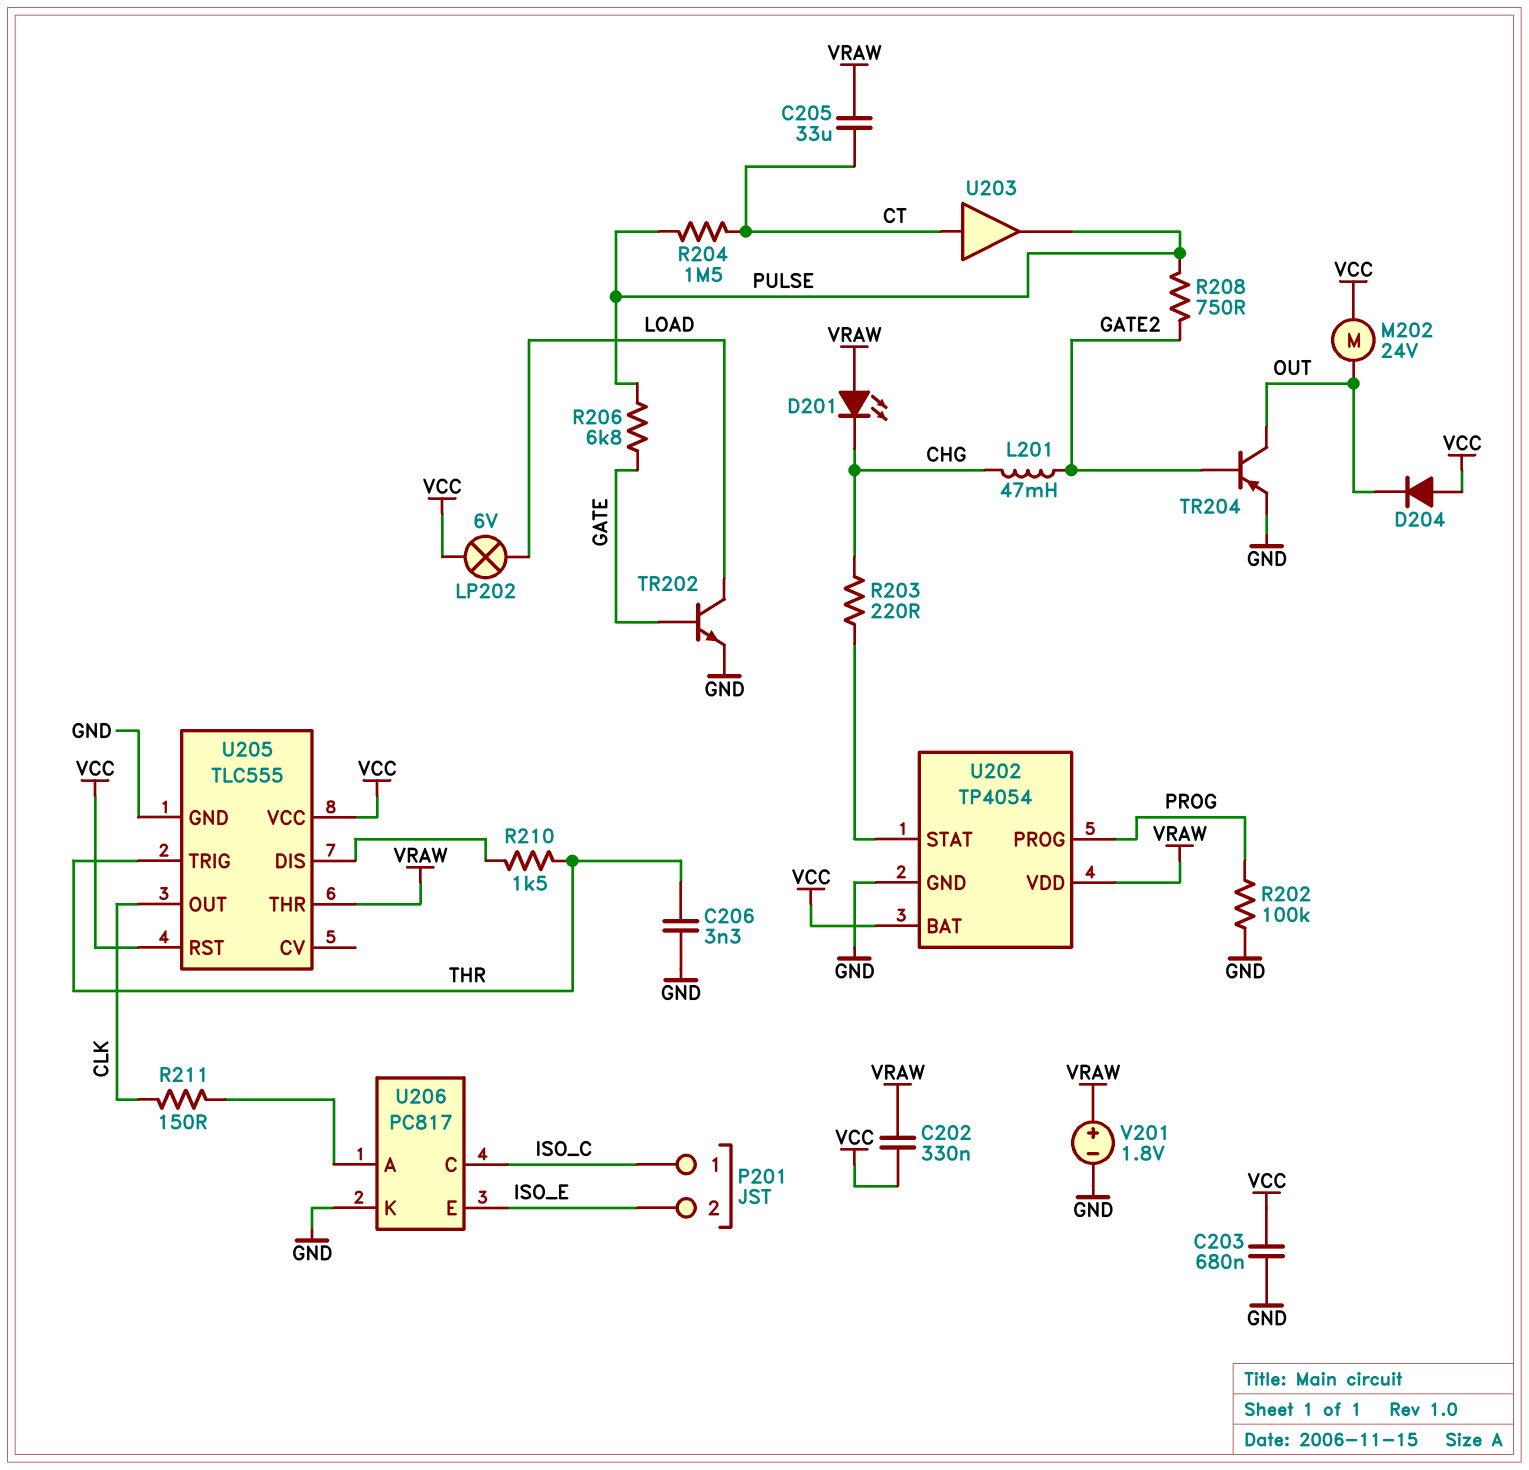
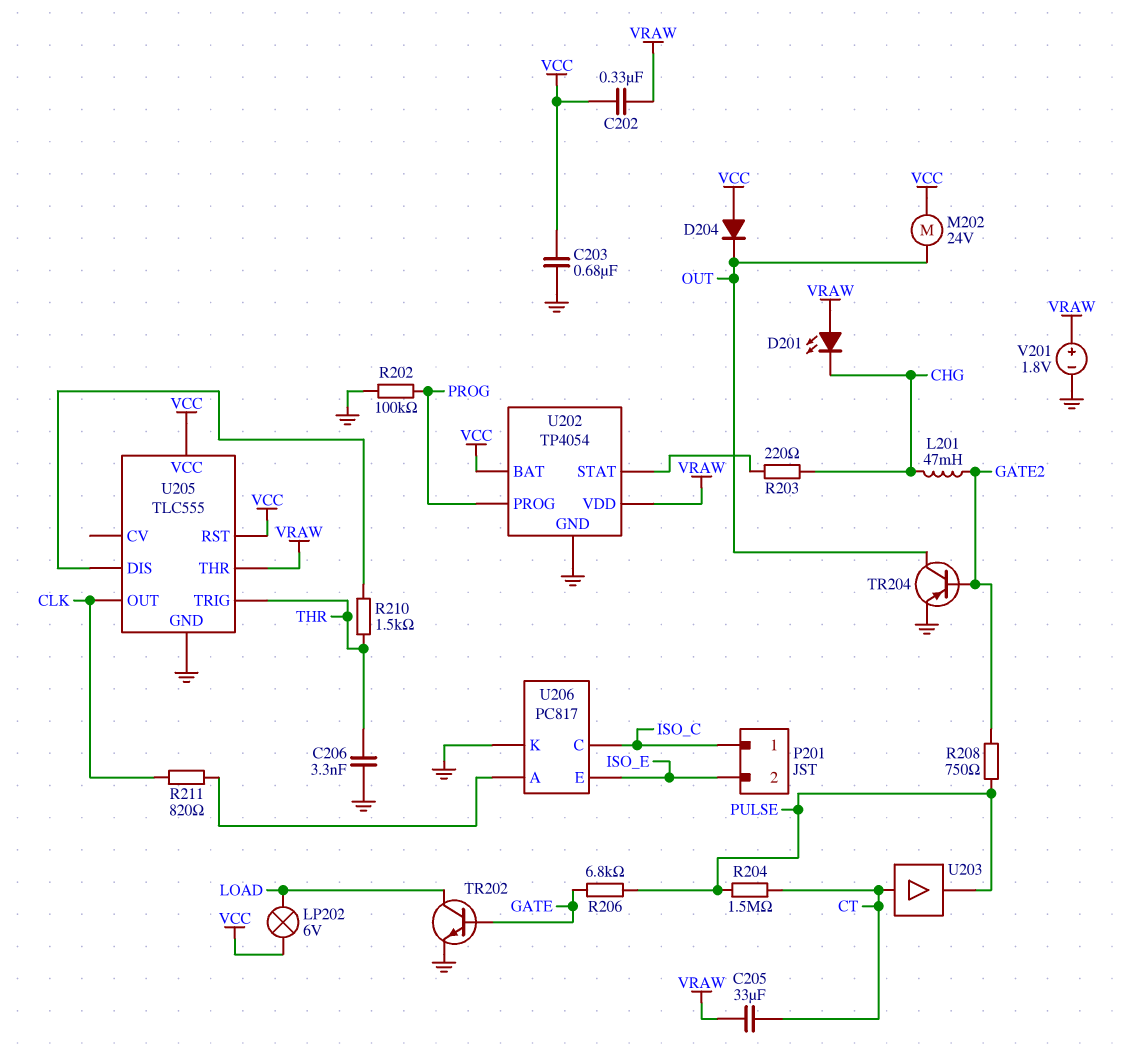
R211: 150 (CLK, U206/A) -> 820 (CLK, U206/A)

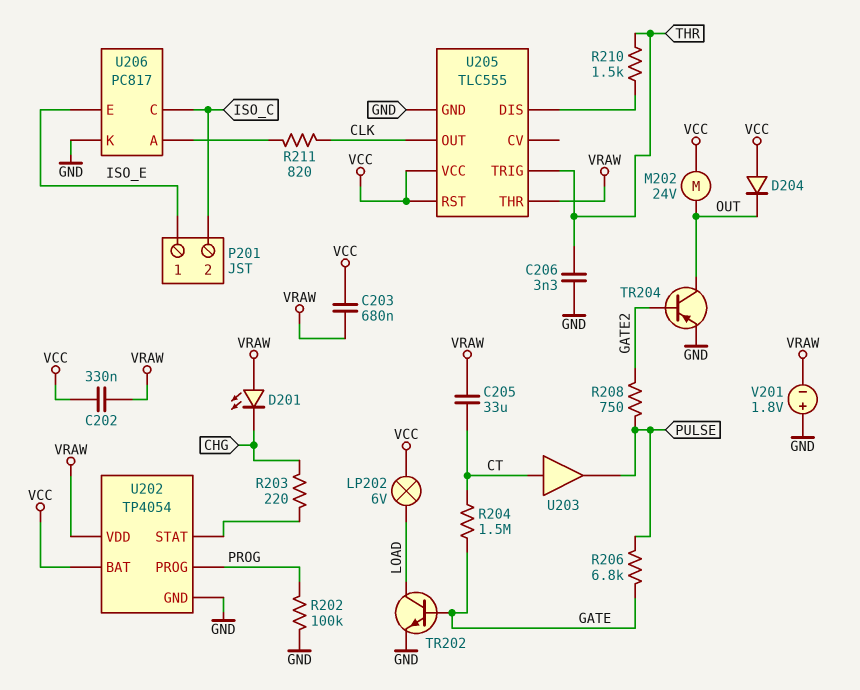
C203: 680nF (GND, VCC) -> 680nF (VCC, VRAW)
L201: 47mH (CHG, GATE2) -> none
P201 pin 1: ISO_C -> ISO_E
P201 pin 2: ISO_E -> ISO_C
R204: 1.5M (CT, PULSE) -> 1.5M (CT, GATE)
V201: 1.8V (plus VRAW, minus GND) -> 1.8V (plus GND, minus VRAW)

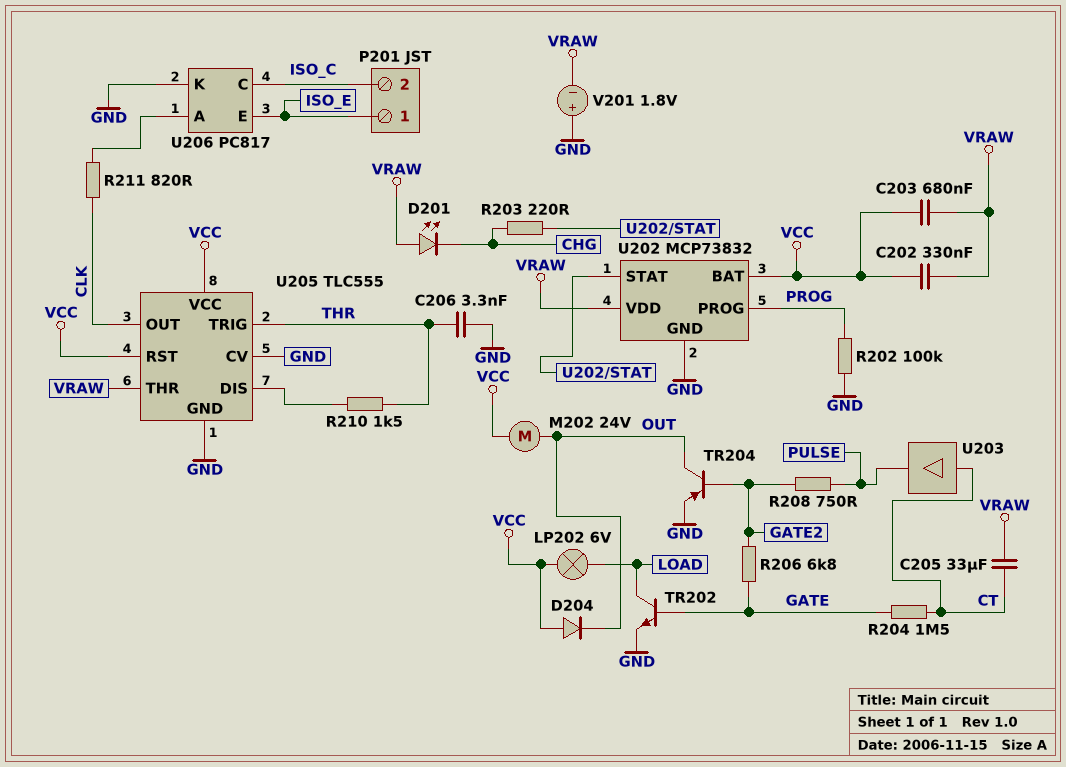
R206: 6.8k (GATE, PULSE) -> 6.8k (GATE, GATE2)
U202: TP4054 -> MCP73832
U205 pin CV: none -> GND

